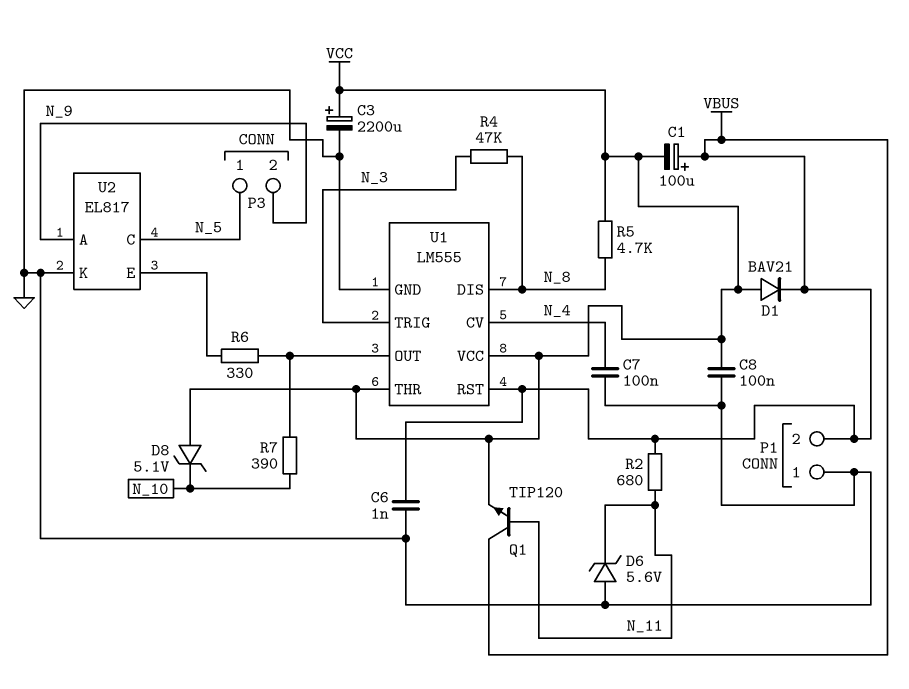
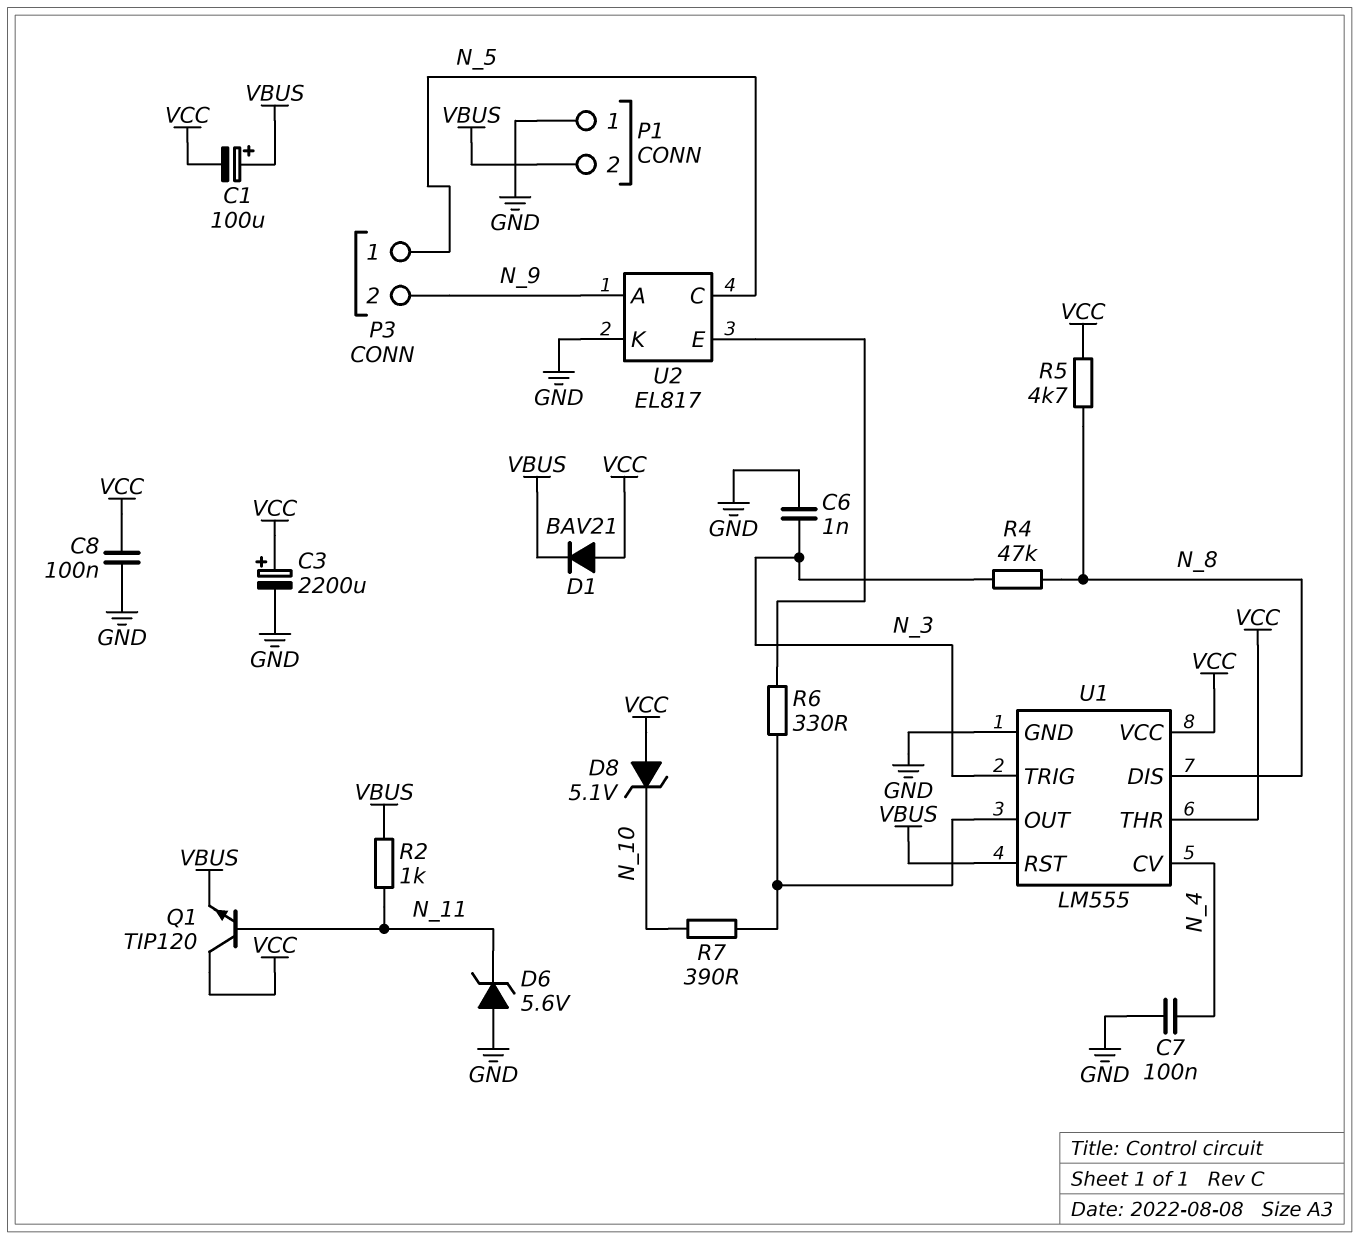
C6: 1nF (GND, VBUS) -> 1nF (GND, N_3)
Q1: NPN TIP120 (B N_11, C VBUS, E VCC) -> NPN TIP120 (B N_11, C VCC, E VBUS)
R2: 680 (N_11, VBUS) -> 1k (N_11, VBUS)

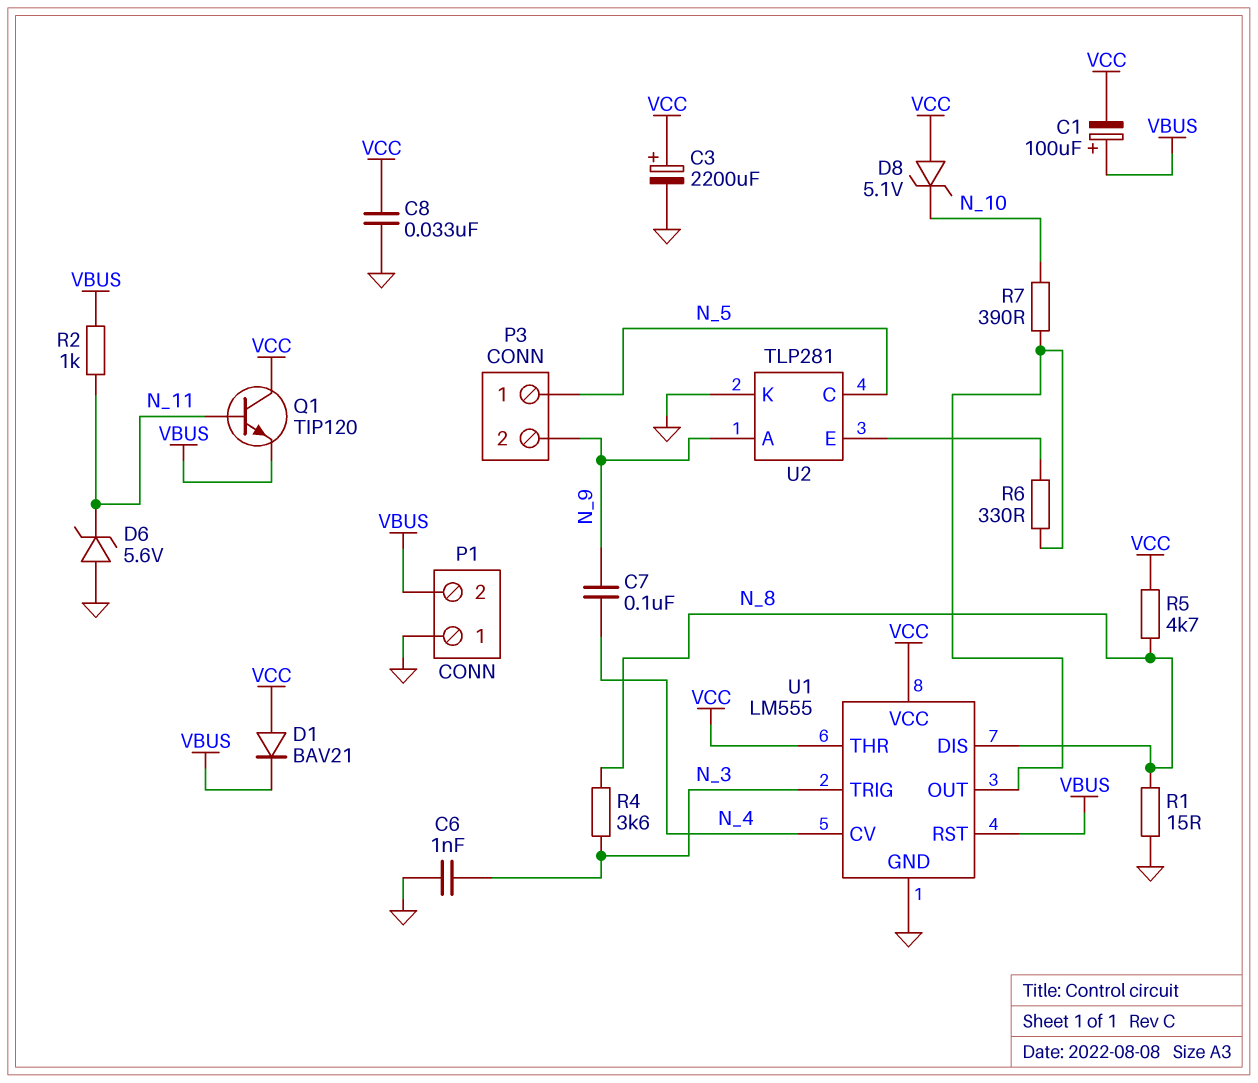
C7: 100nF (GND, N_4) -> 100nF (N_4, N_9)
C8: 100nF (GND, VCC) -> 33nF (GND, VCC)
R1: none -> 15 (GND, N_8)
R4: 47k (N_3, N_8) -> 3.6k (N_3, N_8)
U2: EL817 -> TLP281

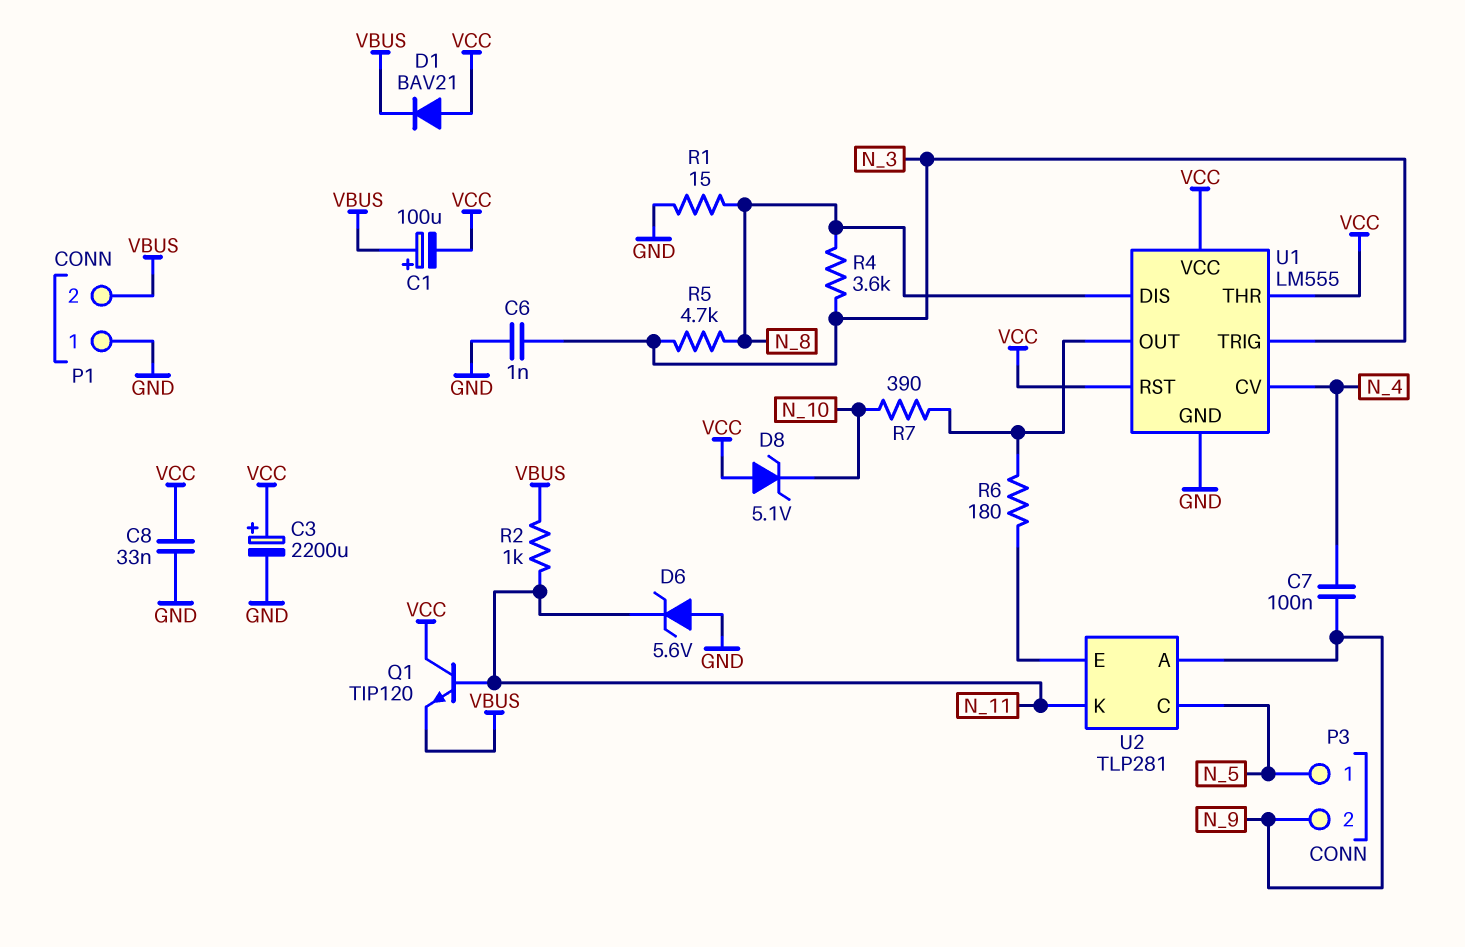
R5: 4.7k (N_8, VCC) -> 4.7k (N_3, N_8)
R6: 330 (U1/OUT, U2/E) -> 180 (U1/OUT, U2/E)
U1 pin RST: VBUS -> VCC
U2 pin K: GND -> N_11

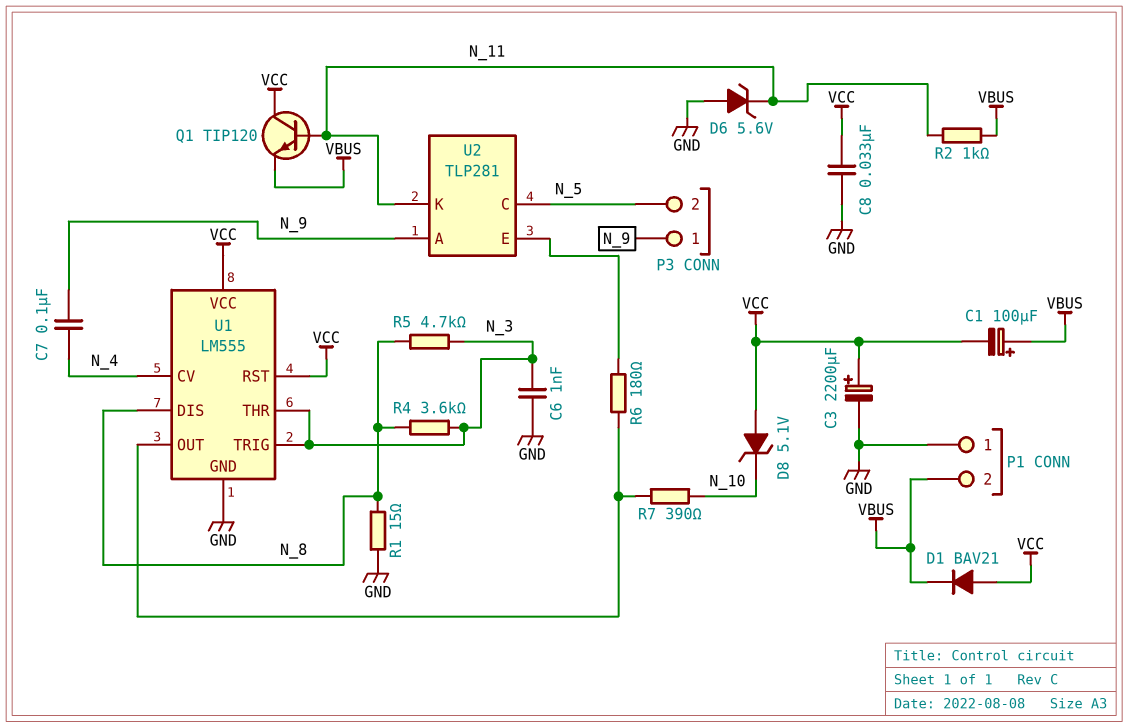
P3 pin 1: N_5 -> N_9
P3 pin 2: N_9 -> N_5
U1 pin THR: VCC -> N_3

